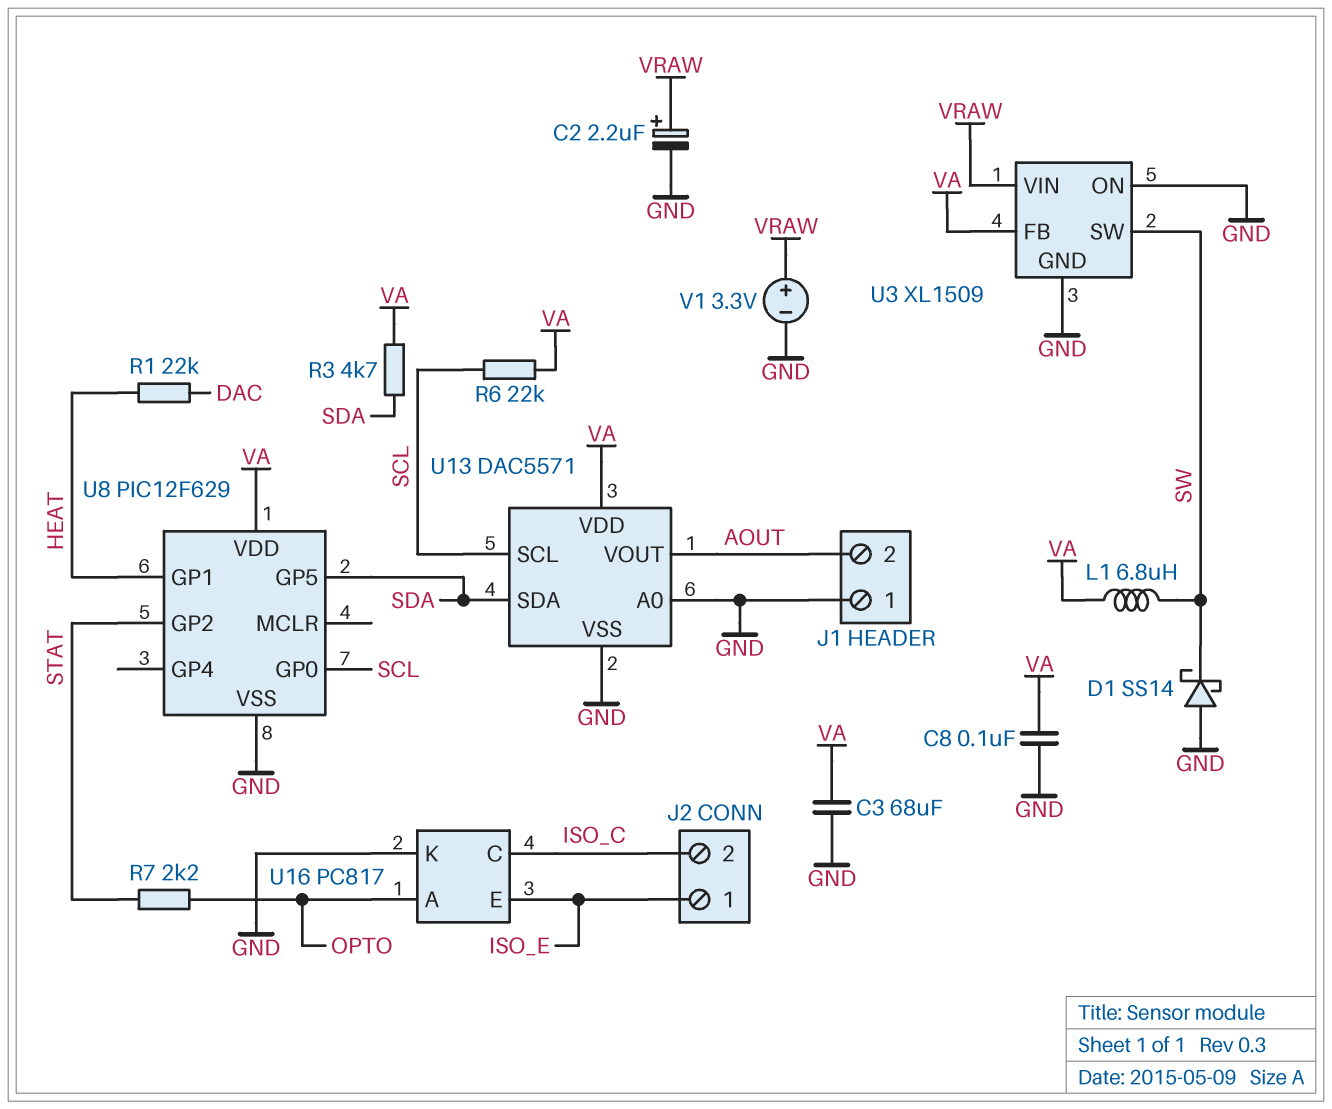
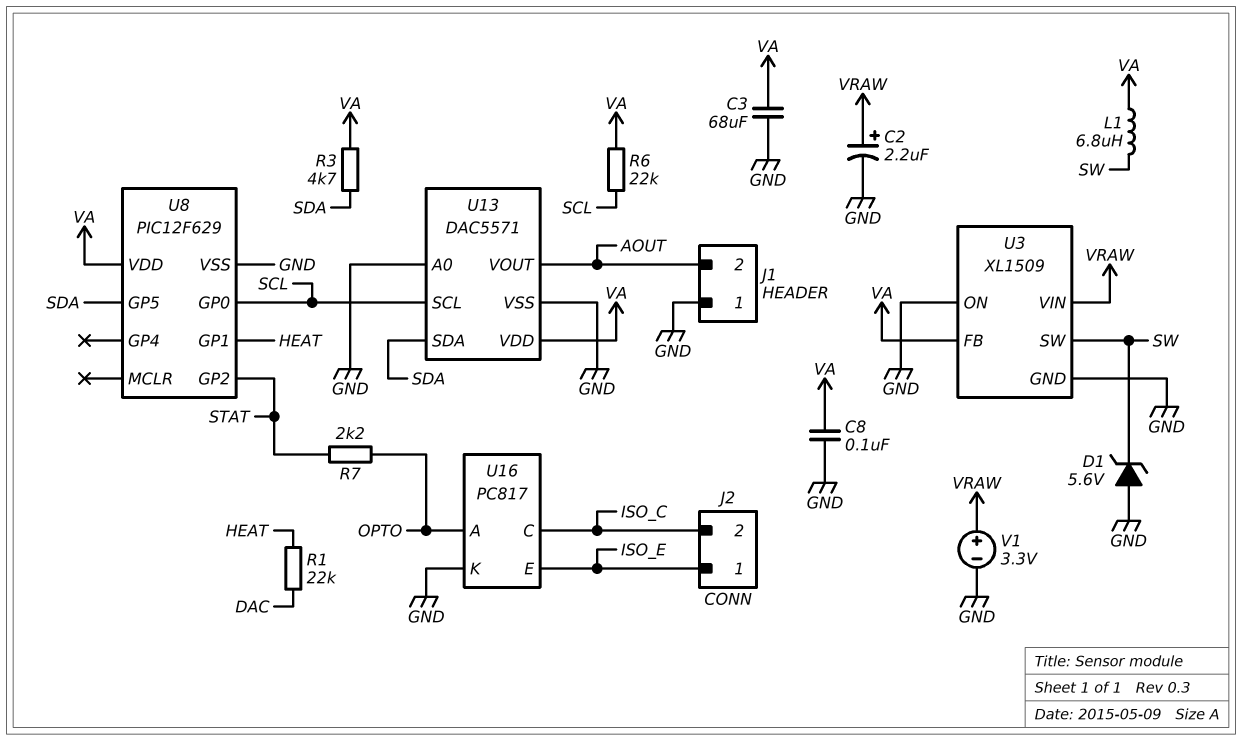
D1: schottky SS14 (A GND, K SW) -> zener 5.6V (A GND, K SW)

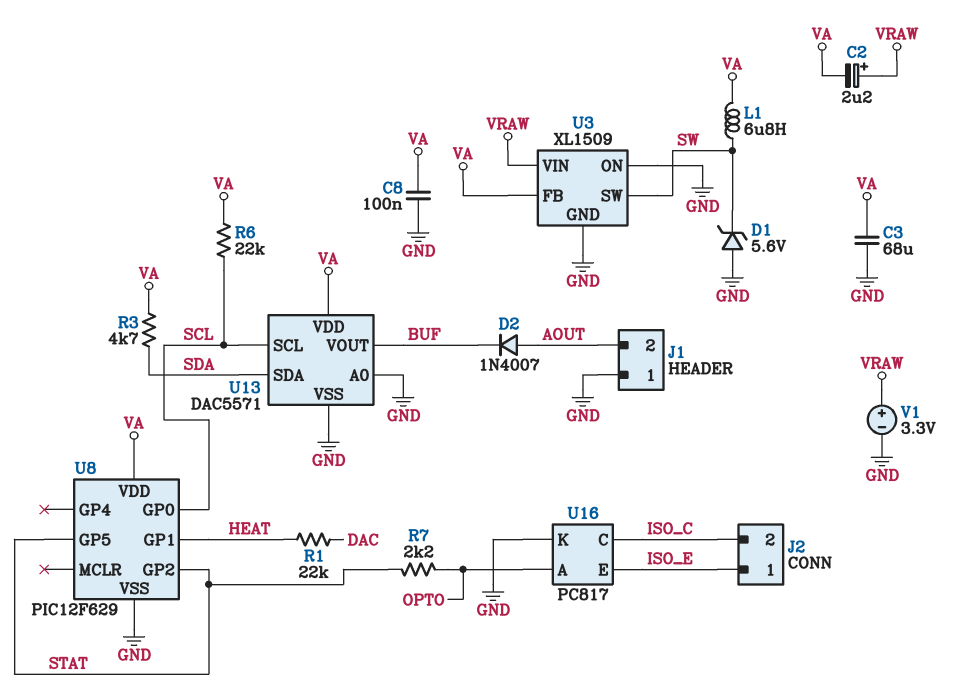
C2: 2.2uF (plus VRAW, minus GND) -> 2.2uF (plus VRAW, minus VA)
D2: none -> diode 1N4007 (A AOUT, K BUF)
U8 pin GP5: SDA -> STAT
U13 pin VOUT: AOUT -> BUF

